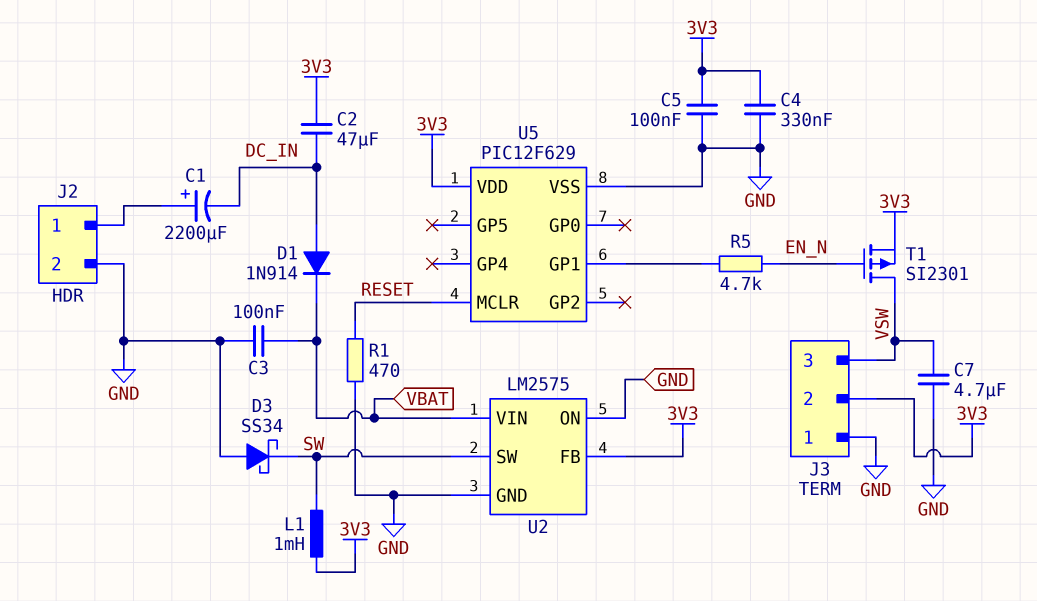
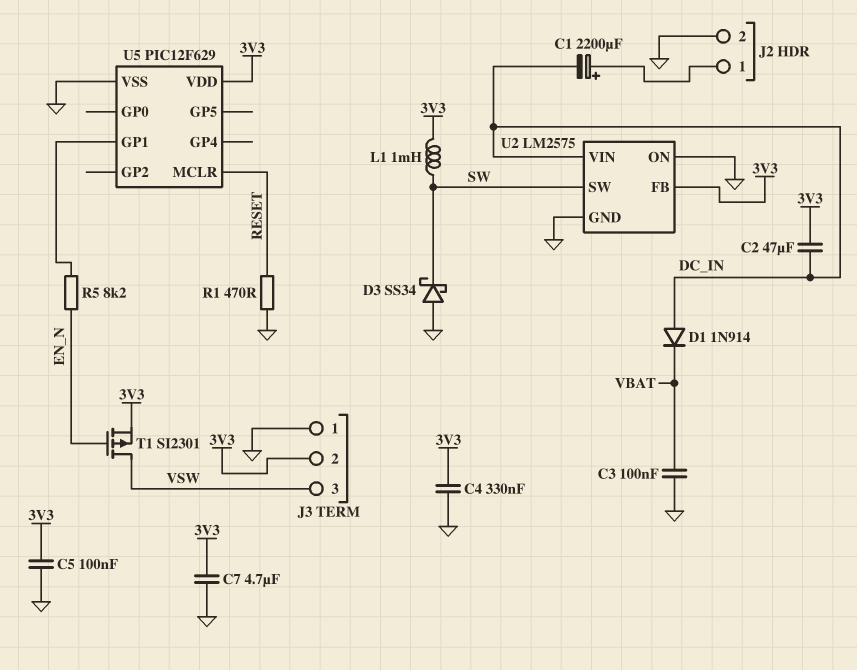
C7: 4.7uF (GND, VSW) -> 4.7uF (3V3, GND)
R5: 4.7k (EN_N, U5/GP1) -> 8.2k (EN_N, U5/GP1)
U2 pin VIN: VBAT -> DC_IN

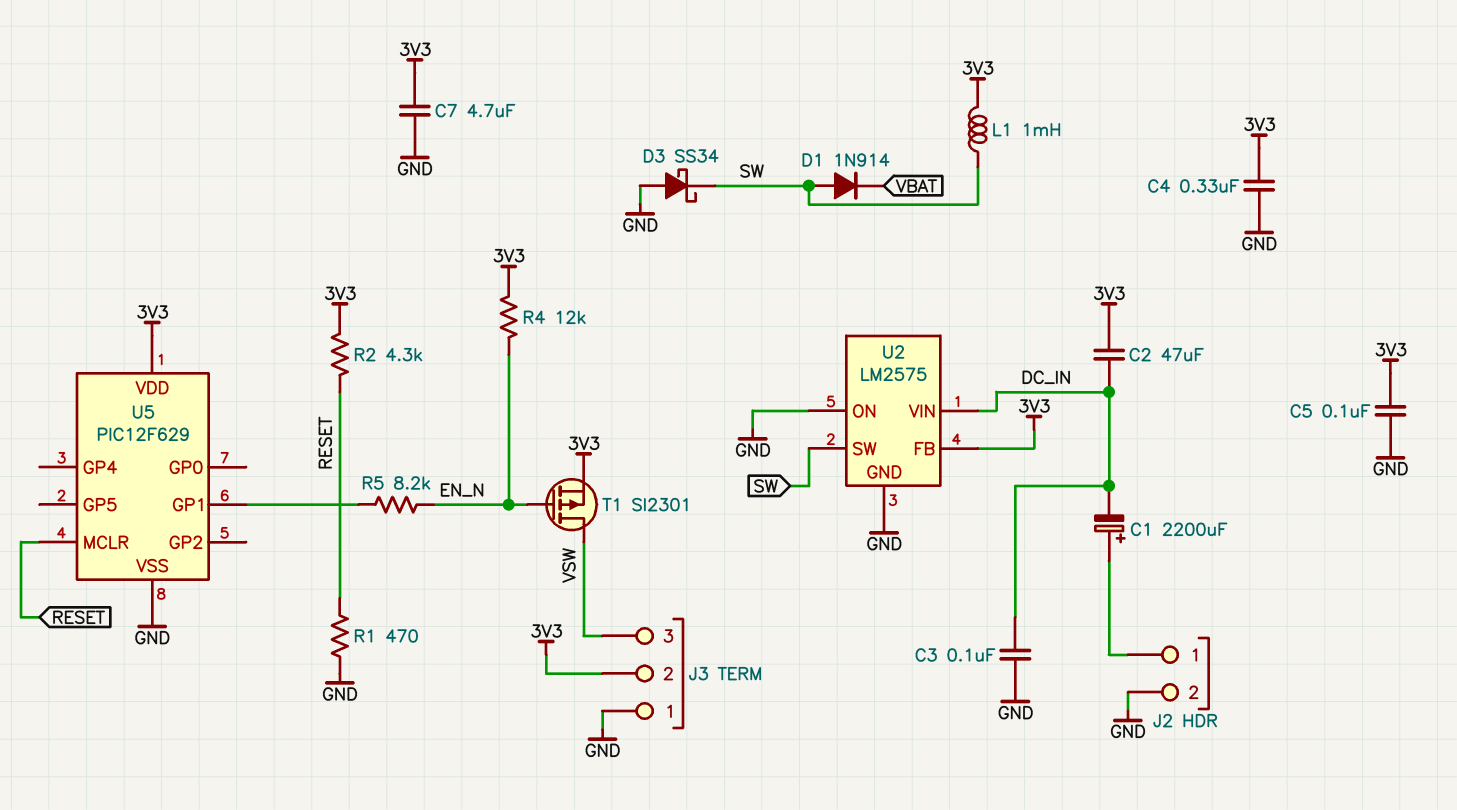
C3: 100nF (GND, VBAT) -> 100nF (DC_IN, GND)
D1: diode 1N914 (A DC_IN, K VBAT) -> diode 1N914 (A SW, K VBAT)
R2: none -> 4.3k (3V3, RESET)
R4: none -> 12k (3V3, EN_N)

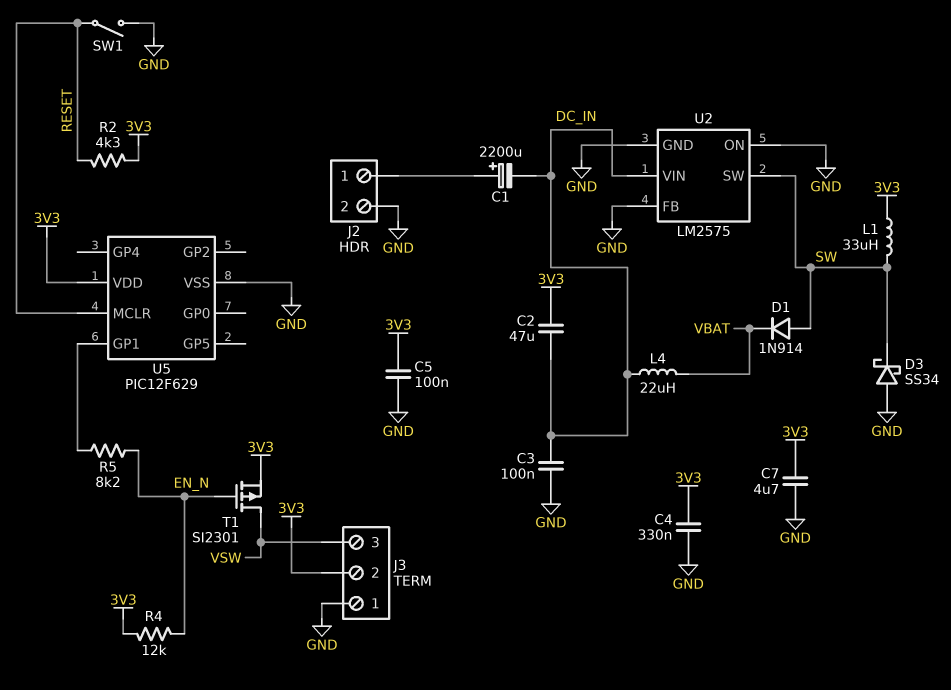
L1: 1mH (3V3, SW) -> 33uH (3V3, SW)
L4: none -> 22uH (DC_IN, VBAT)
R1: 470 (GND, RESET) -> none
SW1: none -> switch (GND, RESET)
U2 pin FB: 3V3 -> GND

